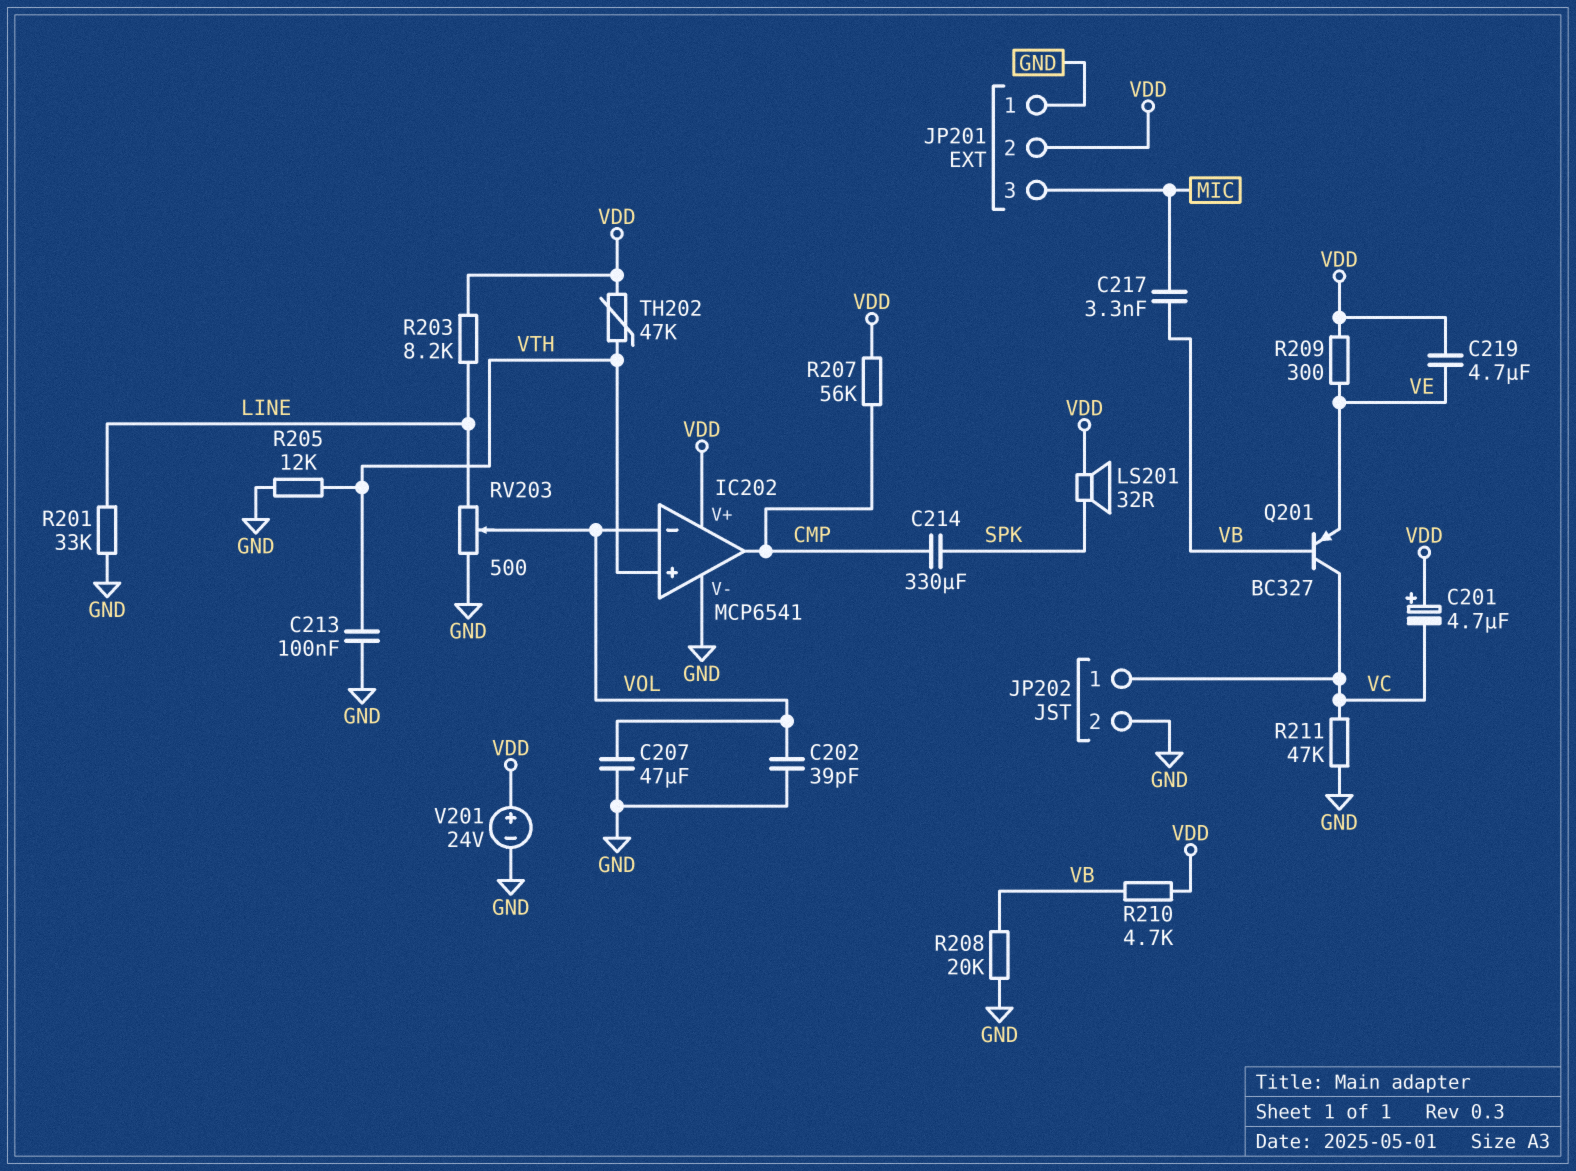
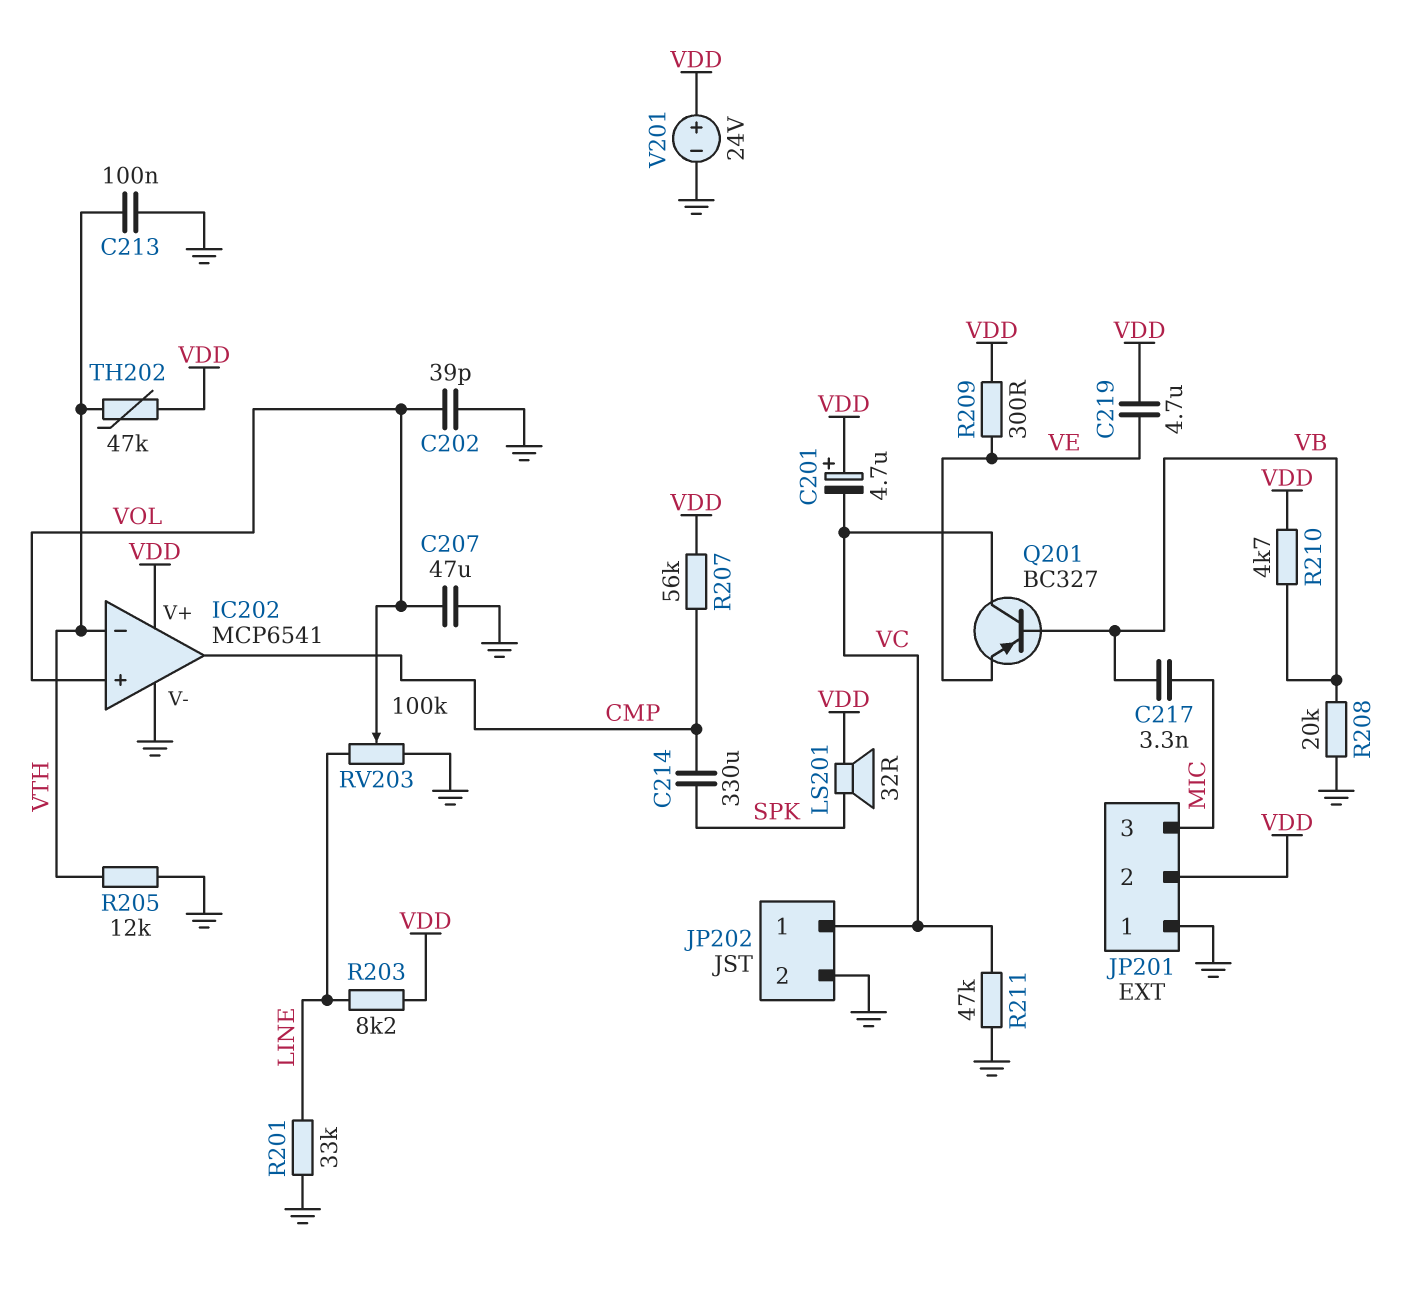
IC202 pin in+: VTH -> VOL
IC202 pin in-: VOL -> VTH
RV203: 500 (GND, LINE, wiper VOL) -> 100k (GND, LINE, wiper VOL)

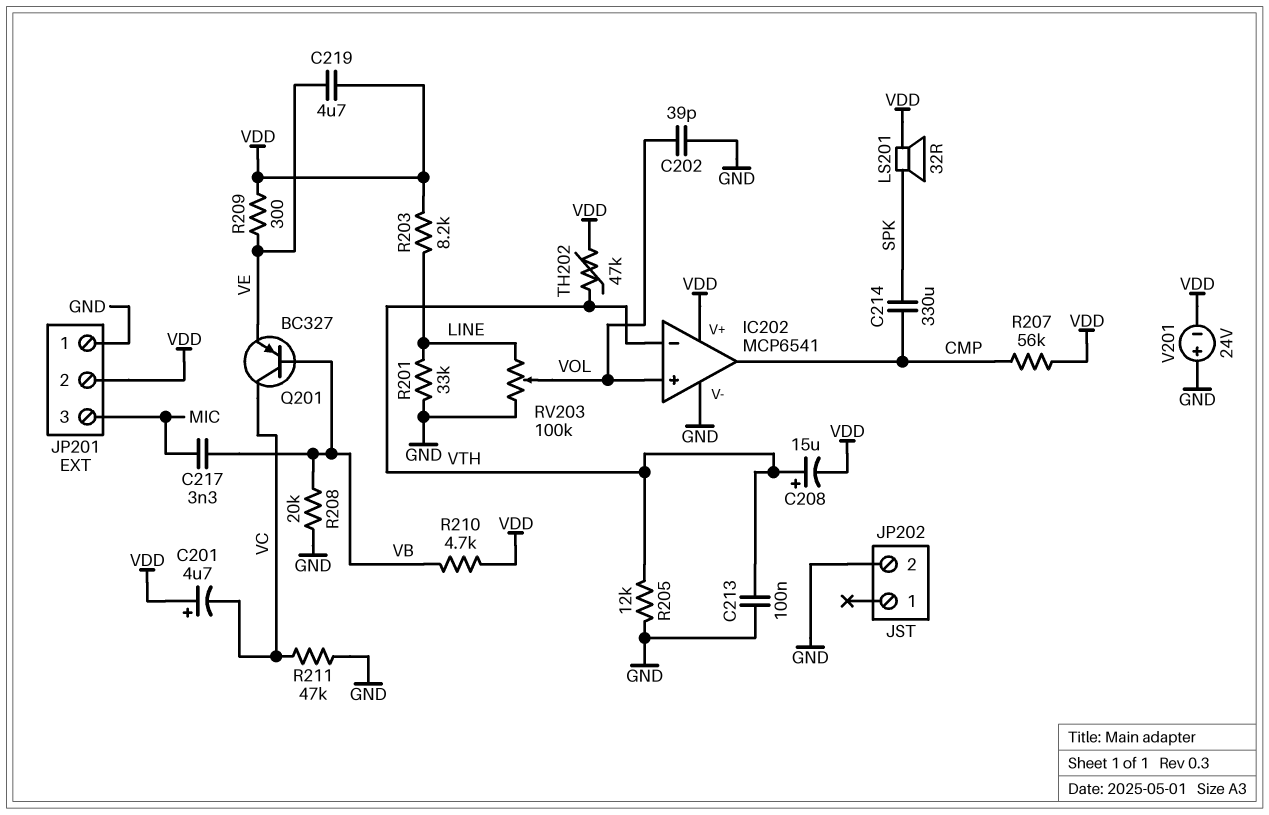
C207: 47uF (GND, VOL) -> none
C208: none -> 15uF (plus VTH, minus VDD)
JP202 pin 1: VC -> none
V201: 24V (plus VDD, minus GND) -> 24V (plus GND, minus VDD)

